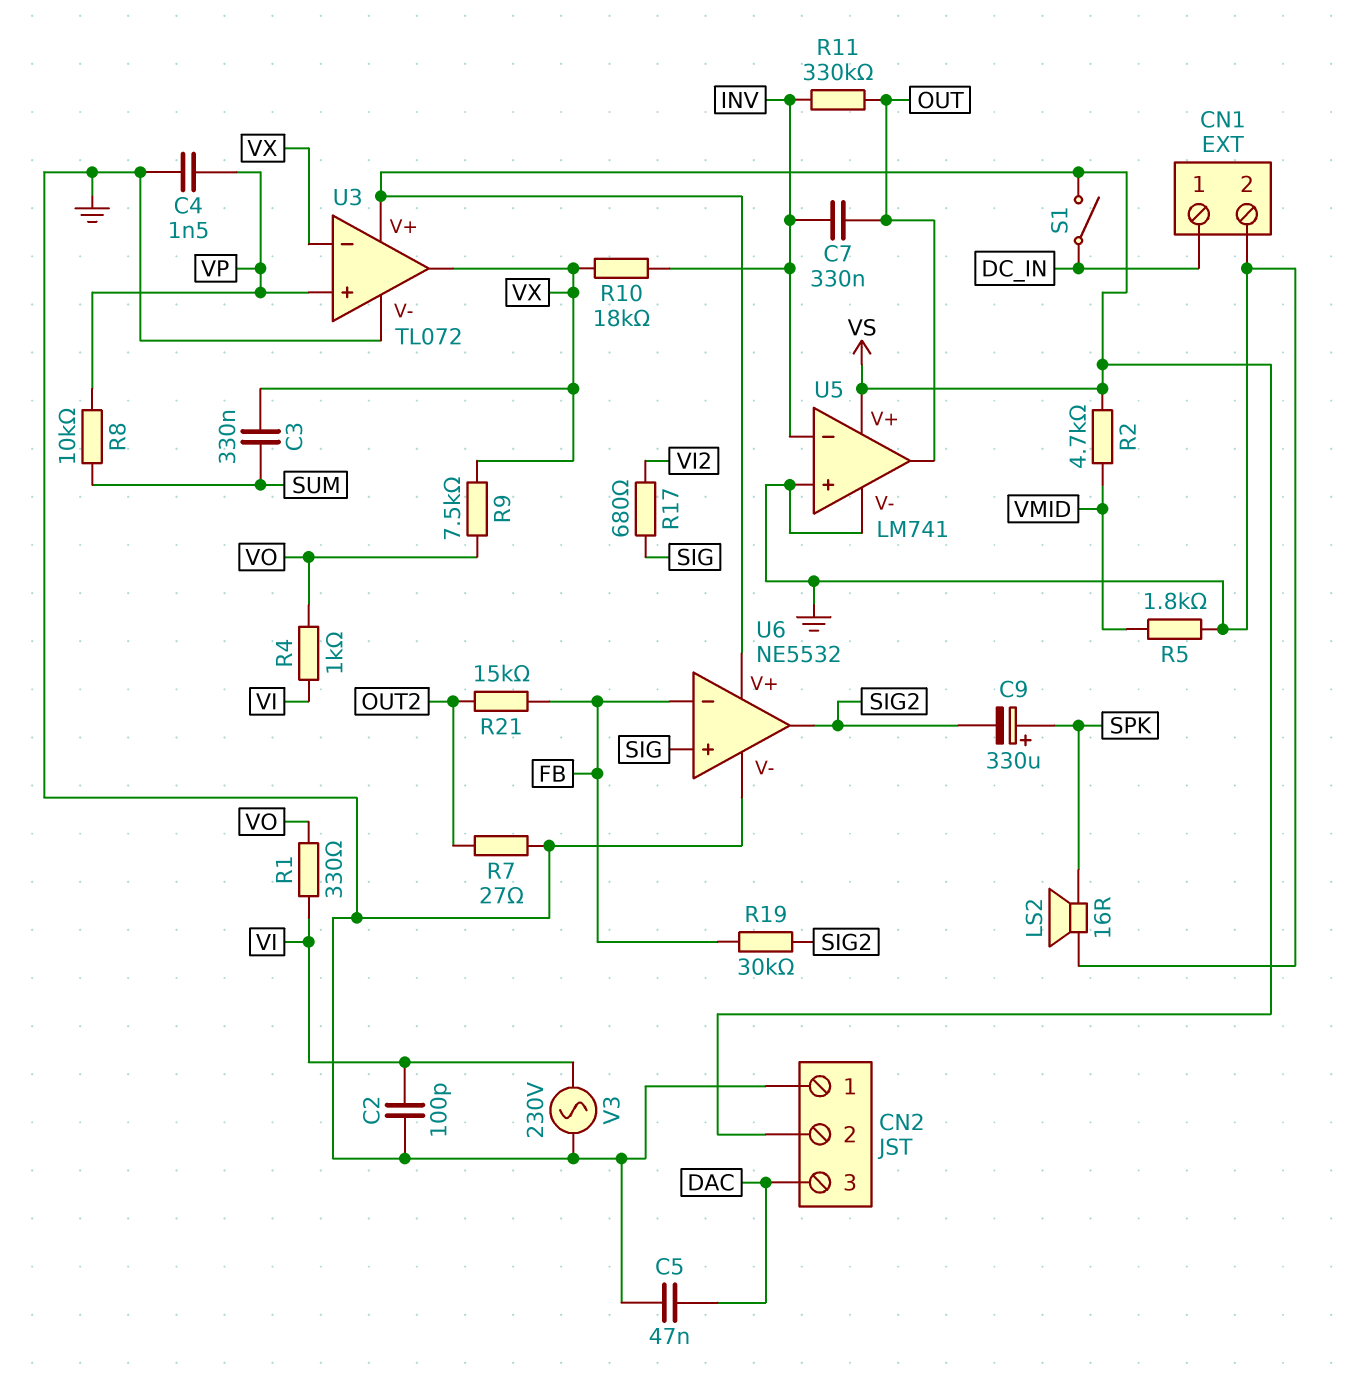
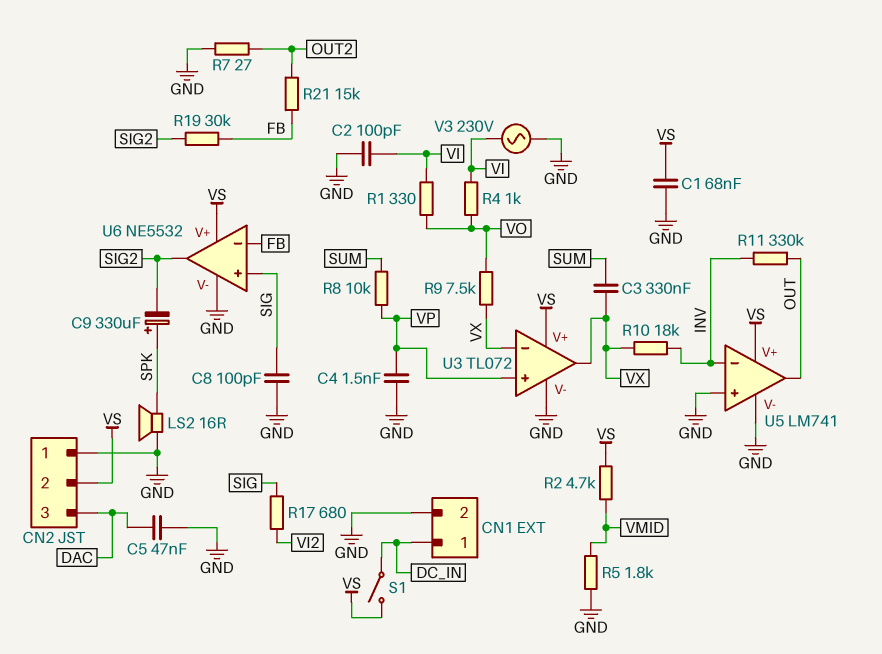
C1: none -> 68nF (GND, VS)
C7: 330nF (INV, OUT) -> none
C8: none -> 100pF (GND, SIG)

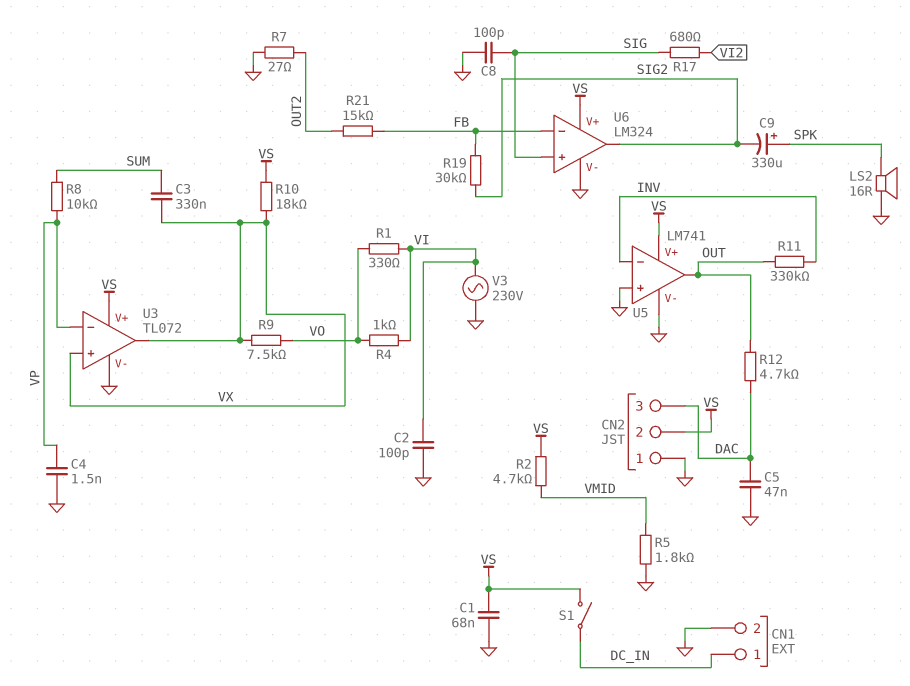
R10: 18k (INV, VX) -> 18k (VS, VX)
R12: none -> 4.7k (DAC, OUT)
U3 pin in+: VP -> VX
U3 pin in-: VX -> VP
U6: NE5532 -> LM324

